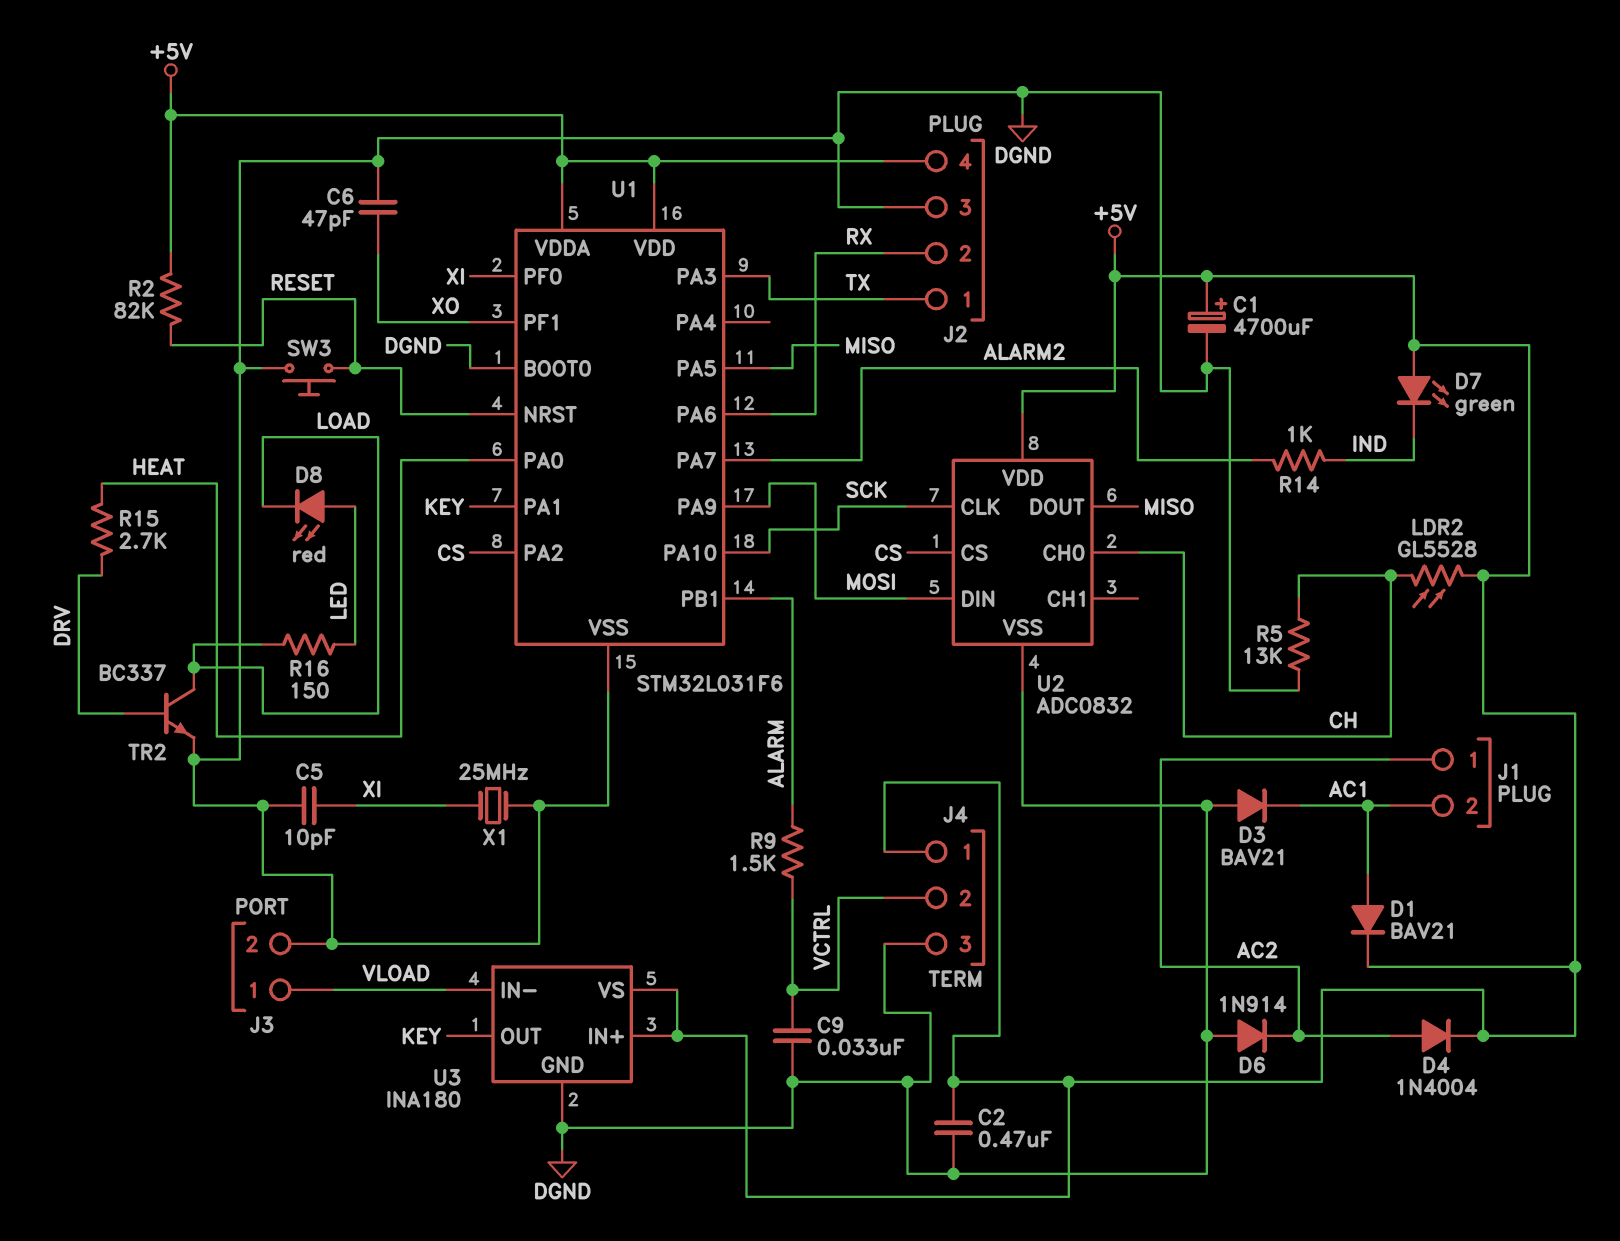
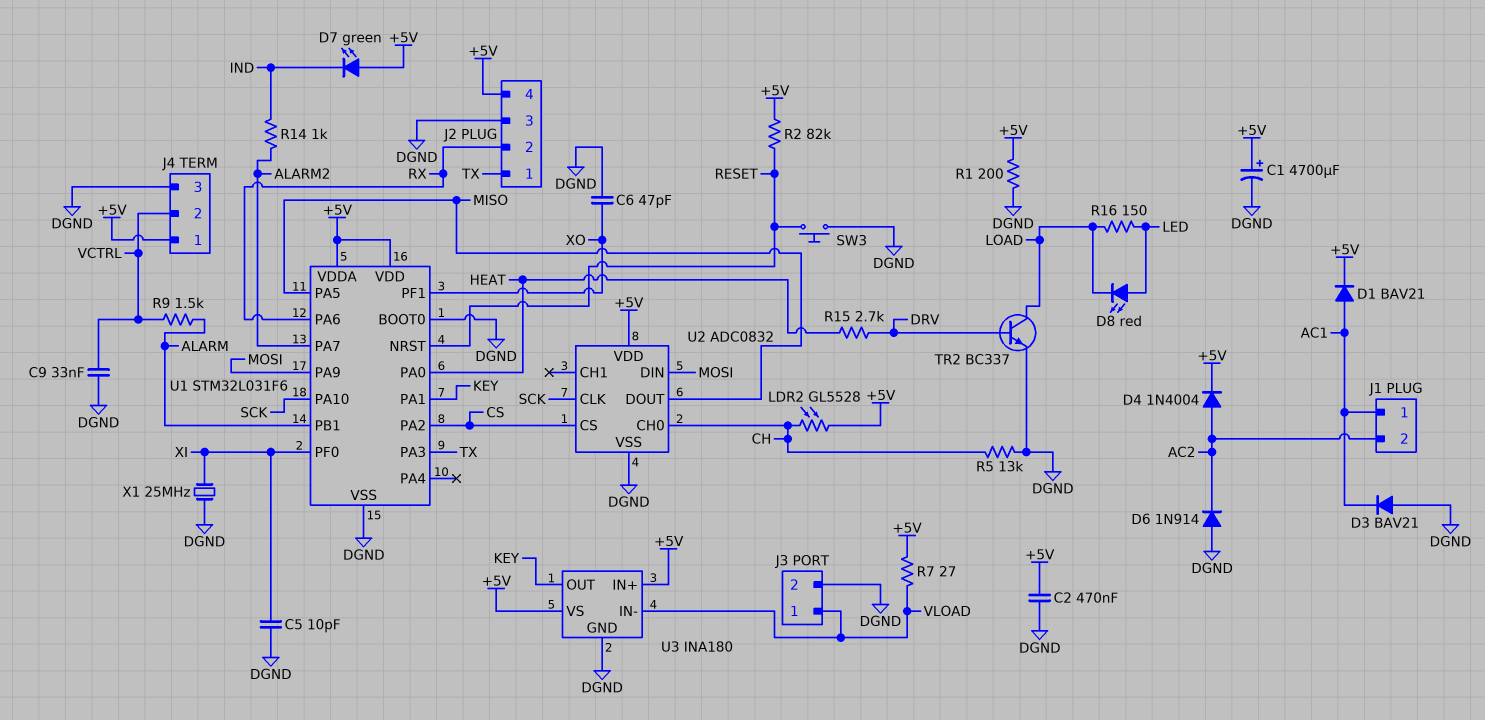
J1 pin 1: AC2 -> AC1
J1 pin 2: AC1 -> AC2
R1: none -> 200 (+5V, DGND)
R7: none -> 27 (+5V, VLOAD)

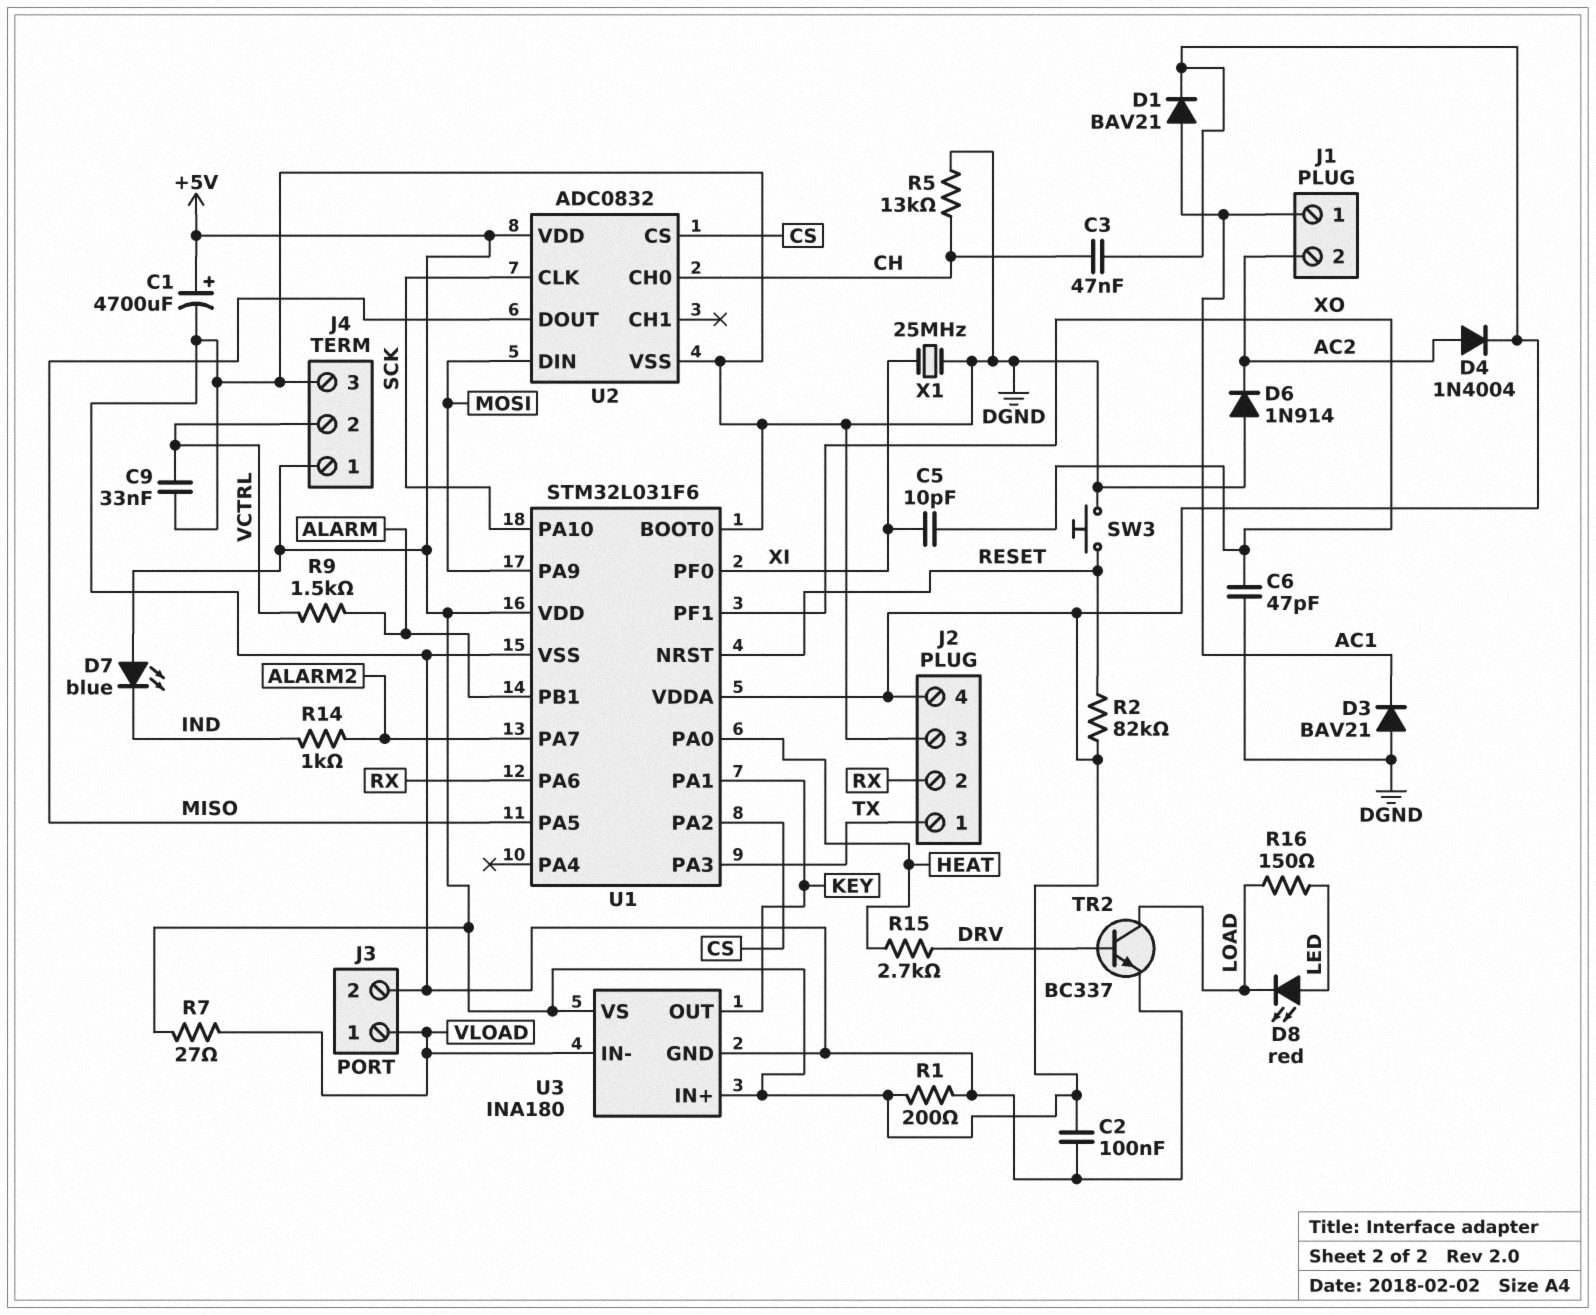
C2: 470nF (+5V, DGND) -> 100nF (+5V, DGND)
C3: none -> 47nF (+5V, CH)
C5: 10pF (DGND, XI) -> 10pF (XI, XO)
D7: LED green (A +5V, K IND) -> LED blue (A +5V, K IND)
LDR2: GL5528 (+5V, CH) -> none

